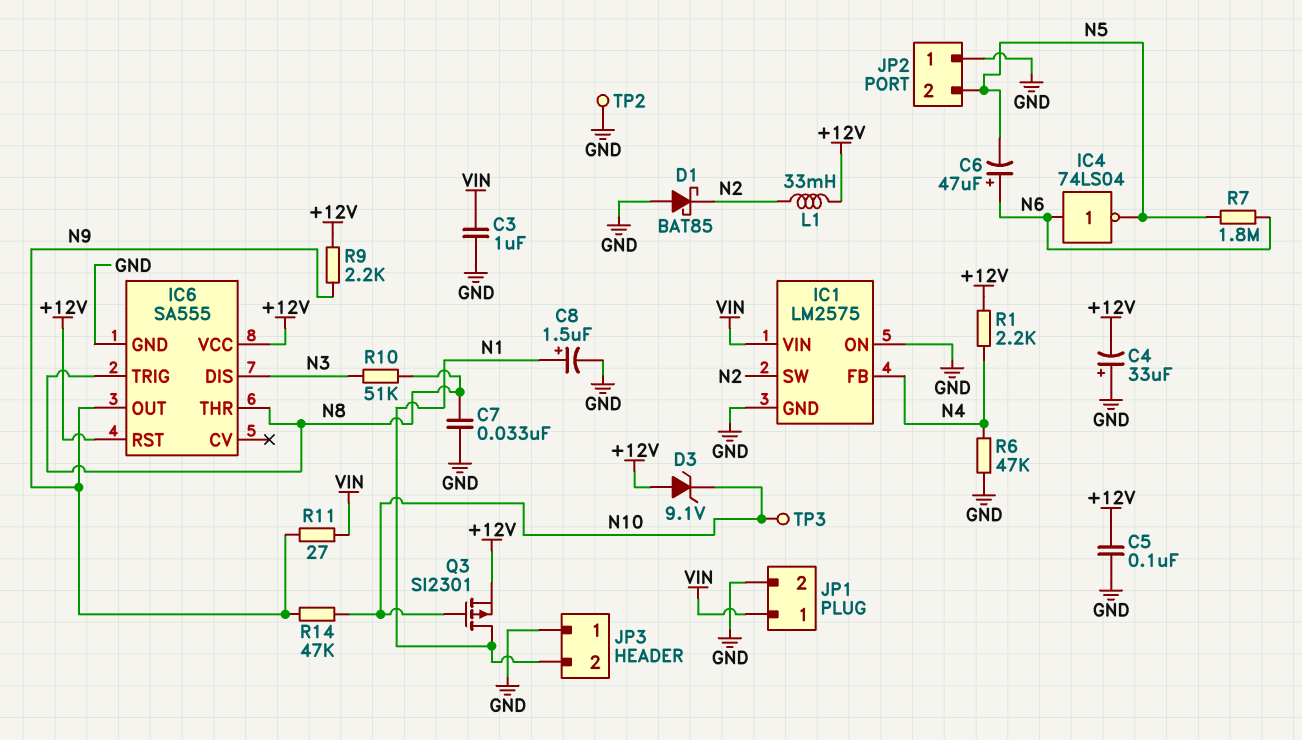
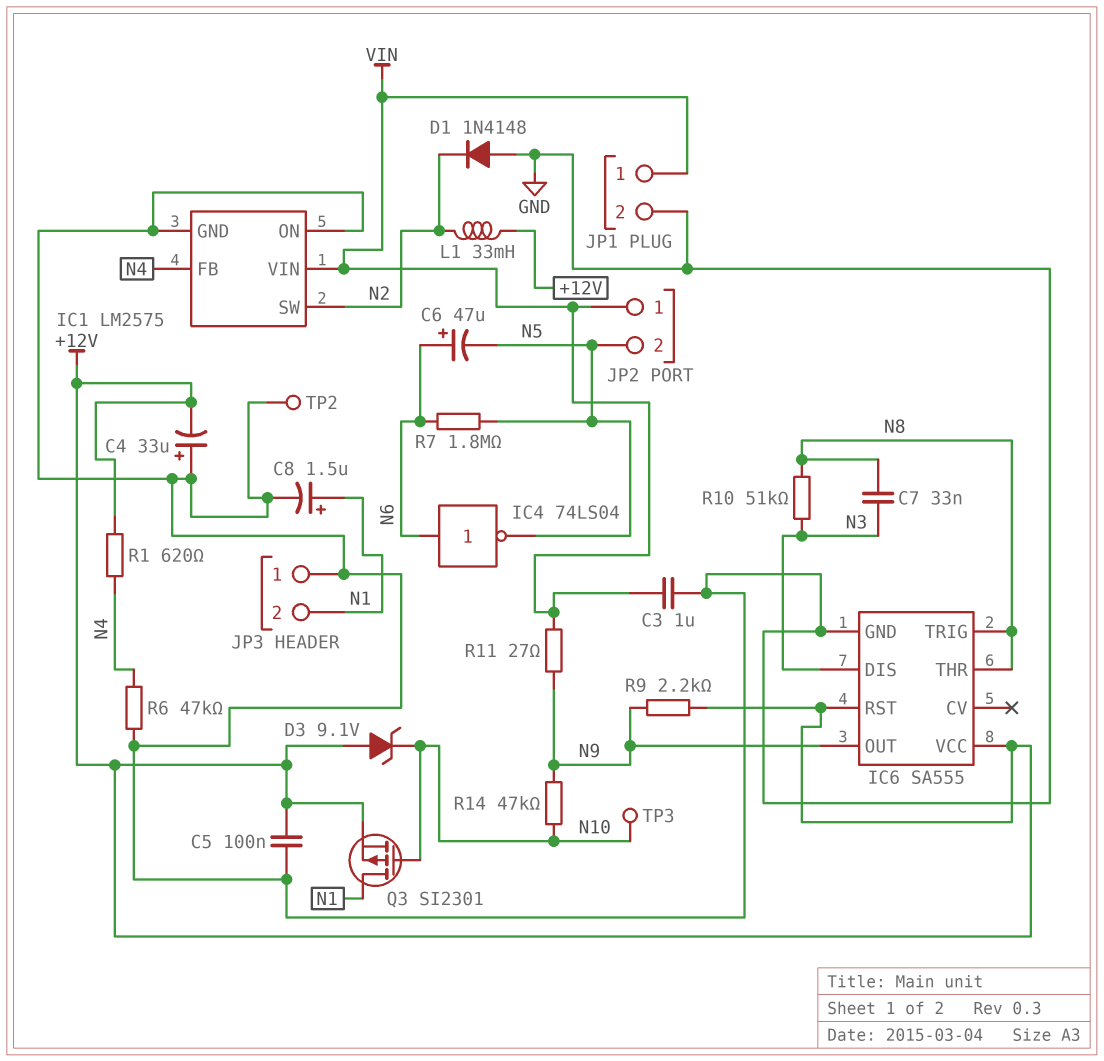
C7: 33nF (GND, N8) -> 33nF (N3, N8)
D1: schottky BAT85 (A GND, K N2) -> diode 1N4148 (A GND, K N2)
JP2 pin 1: GND -> VIN
R1: 2.2k (+12V, N4) -> 620 (+12V, N4)

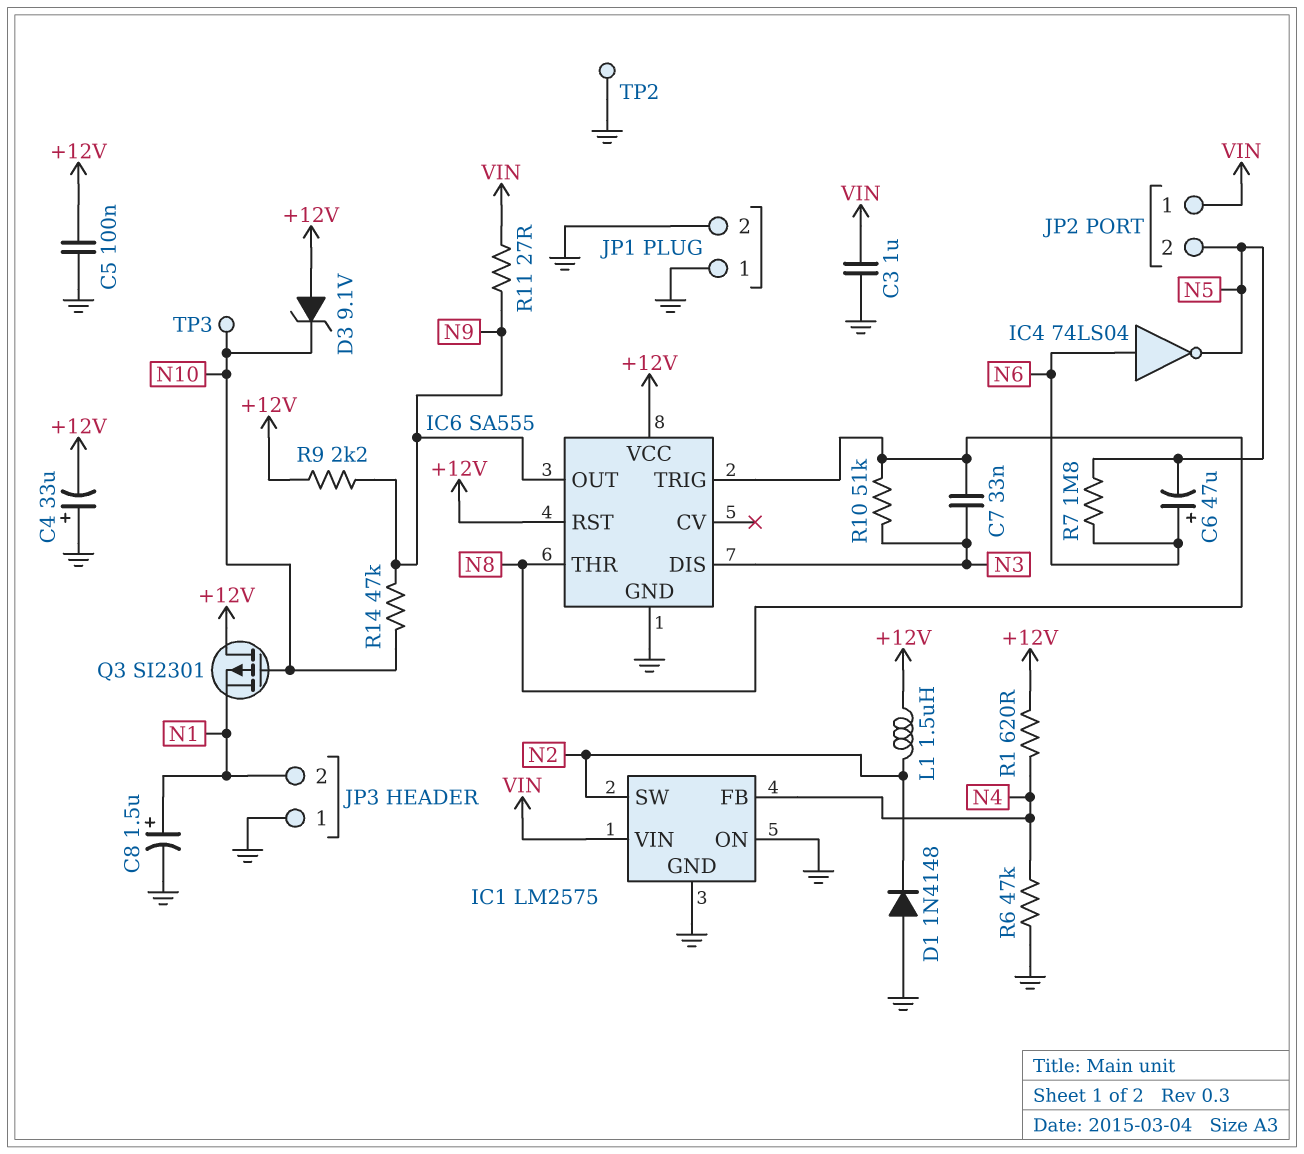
JP1 pin 1: VIN -> GND
L1: 33mH (+12V, N2) -> 1.5uH (+12V, N2)
Q3: PMOS SI2301 (G N10, D N1, S +12V) -> PMOS SI2301 (G N10, D +12V, S N1)

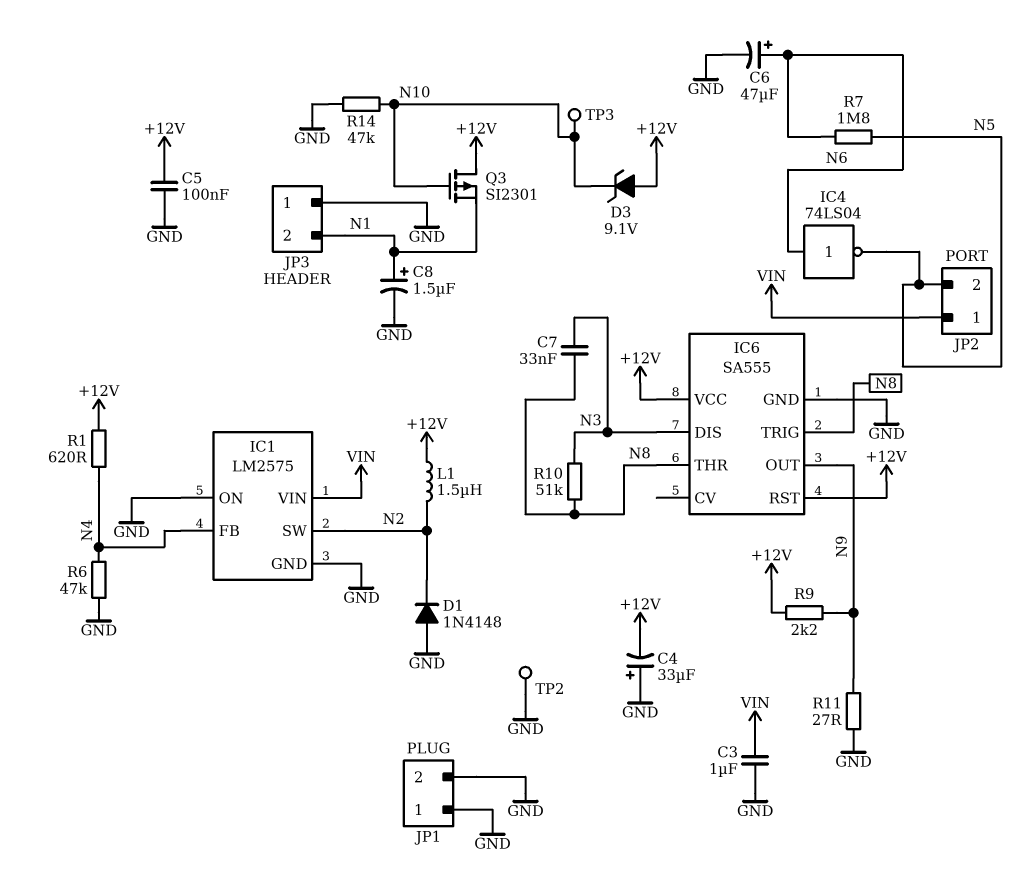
C6: 47uF (plus N6, minus N5) -> 47uF (plus N6, minus GND)
R11: 27 (N9, VIN) -> 27 (GND, N9)
R14: 47k (N9, N10) -> 47k (GND, N10)

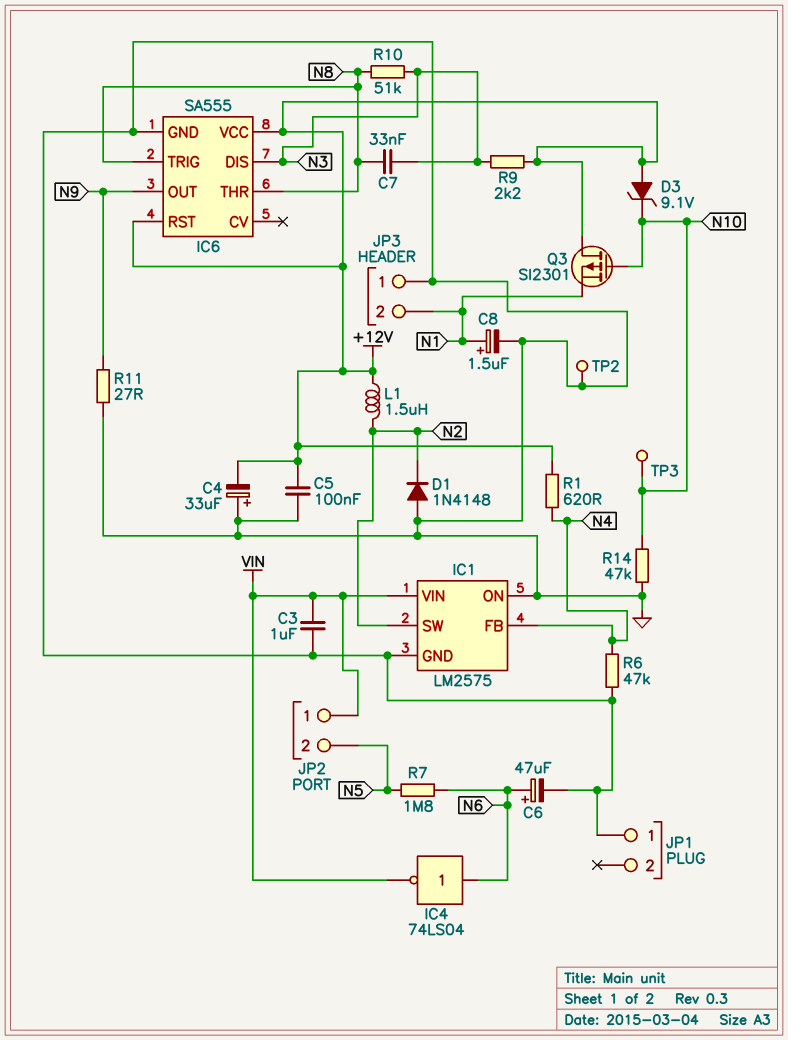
IC4: NOT 74LS04 (in N6, out N5) -> NOT 74LS04 (in N6, out VIN)
JP1 pin 2: GND -> none
R9: 2.2k (+12V, N9) -> 2.2k (+12V, N3)

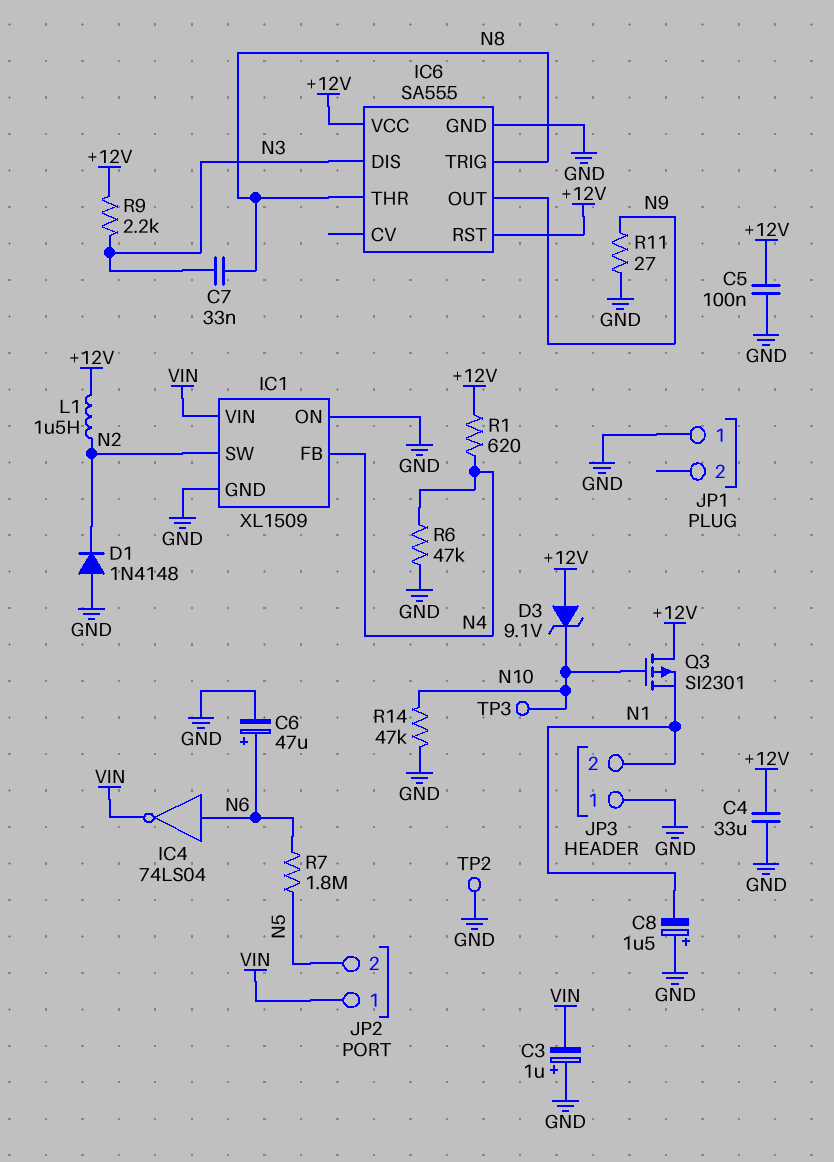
C3: 1uF (GND, VIN) -> 1uF (plus GND, minus VIN)
C4: 33uF (plus GND, minus +12V) -> 33uF (+12V, GND)
C8: 1.5uF (plus N1, minus GND) -> 1.5uF (plus GND, minus N1)
IC1: LM2575 -> XL1509
R10: 51k (N3, N8) -> none

